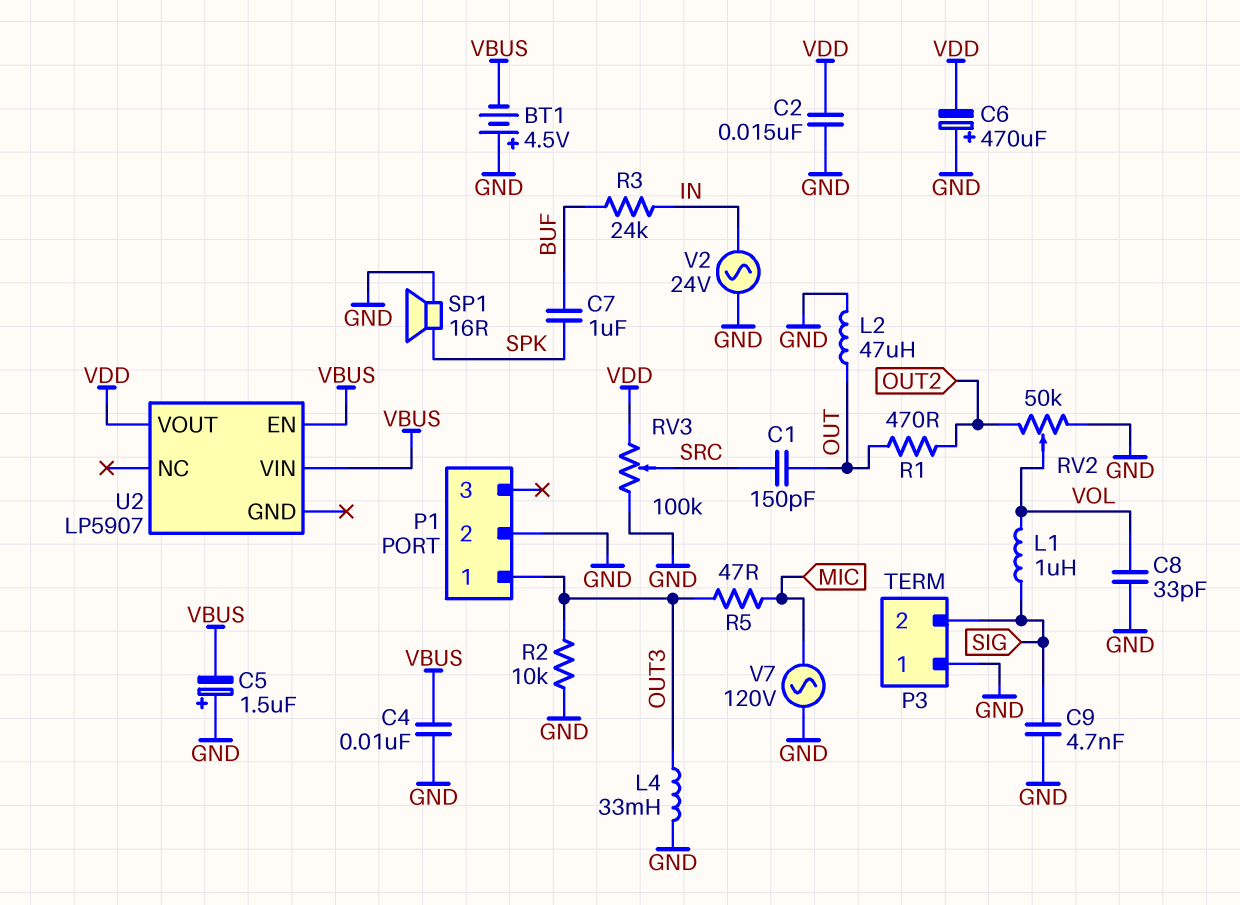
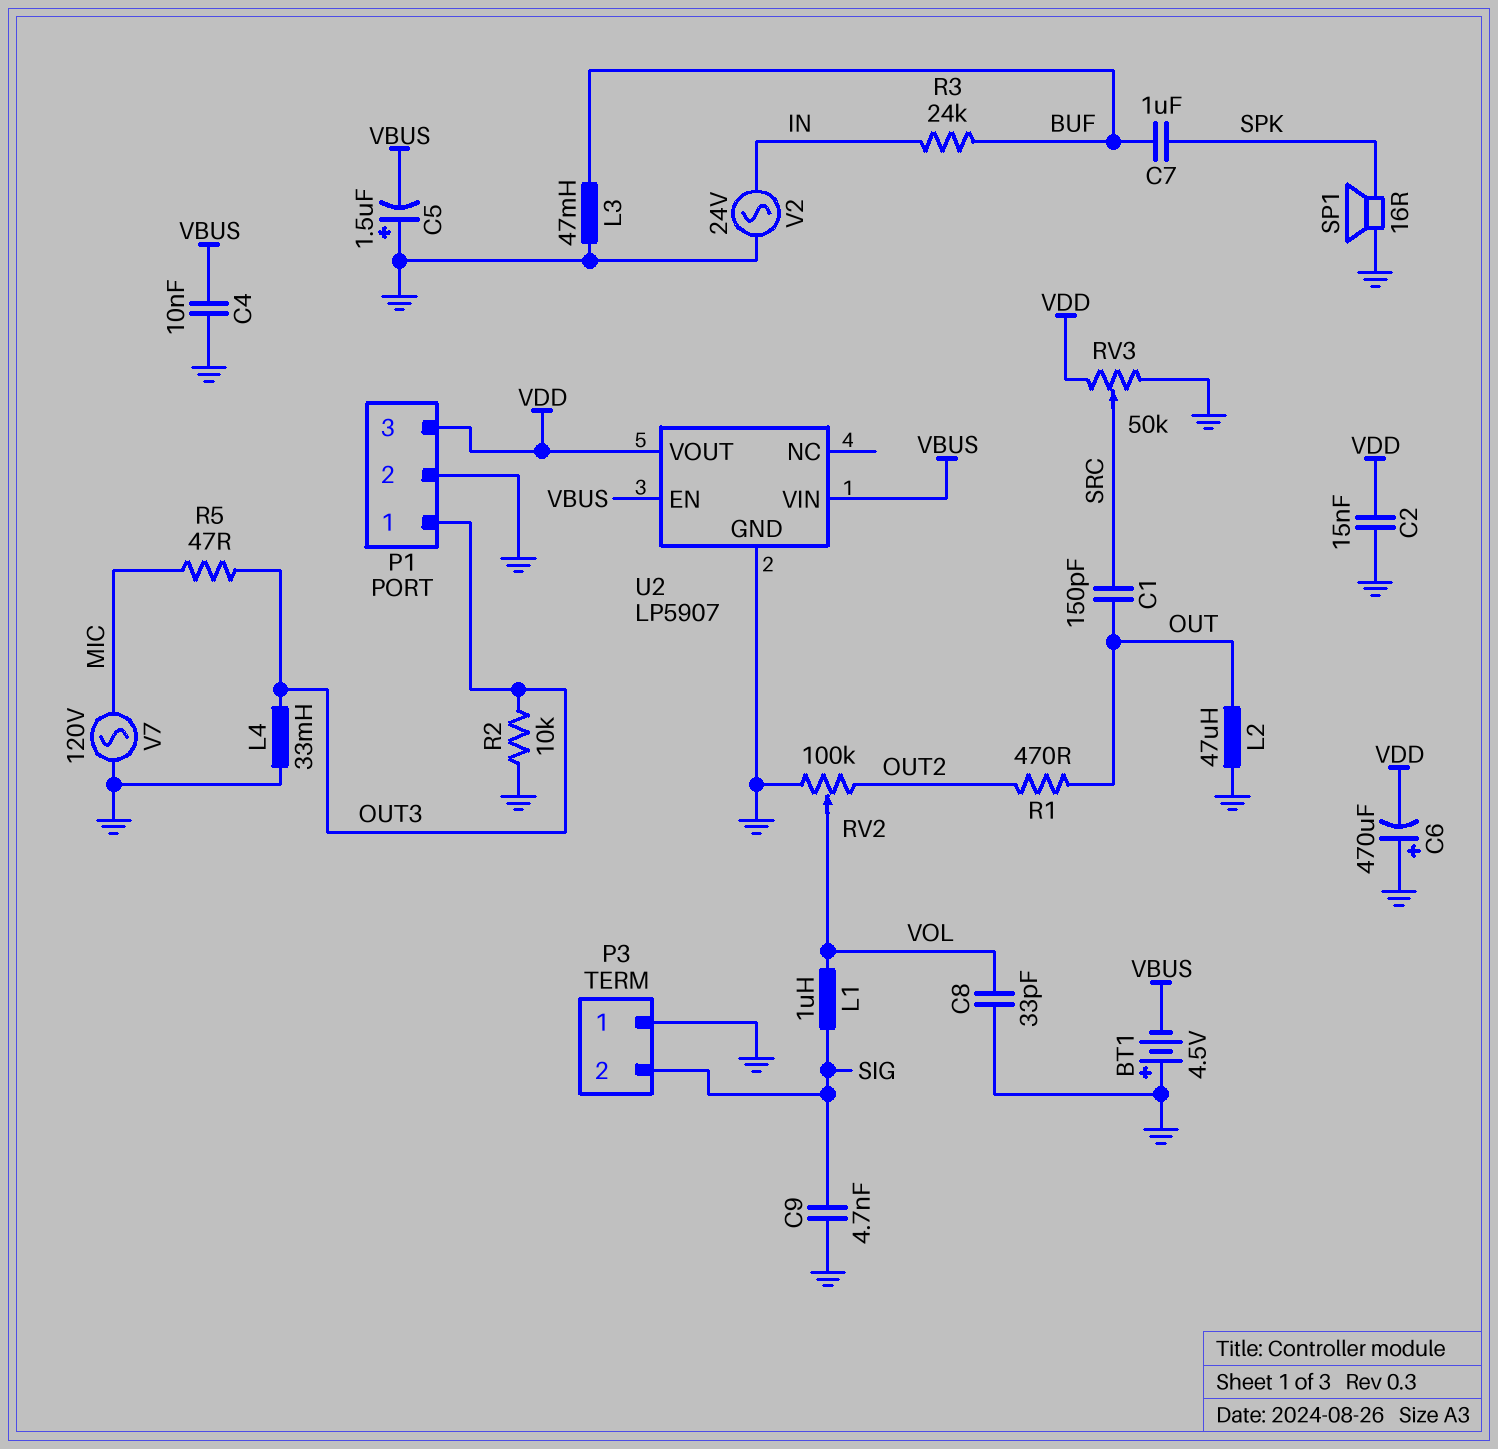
L3: none -> 47mH (BUF, GND)
P1 pin 3: none -> VDD
RV2: 50k (GND, OUT2, wiper VOL) -> 100k (GND, OUT2, wiper VOL)
RV3: 100k (GND, VDD, wiper SRC) -> 50k (GND, VDD, wiper SRC)
U2 pin GND: none -> GND

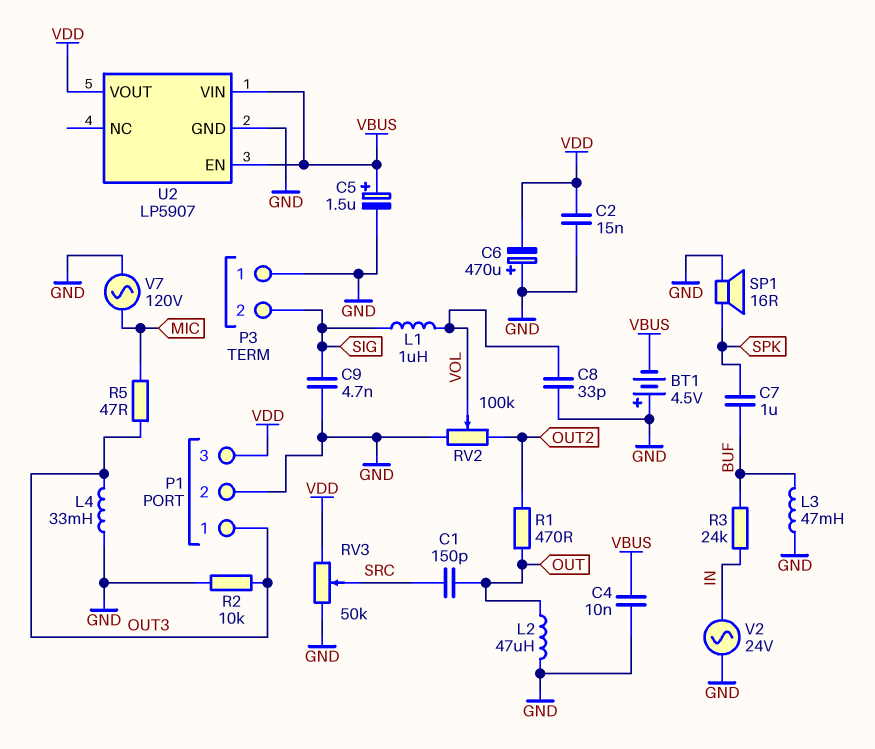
C5: 1.5uF (plus GND, minus VBUS) -> 1.5uF (plus VBUS, minus GND)

